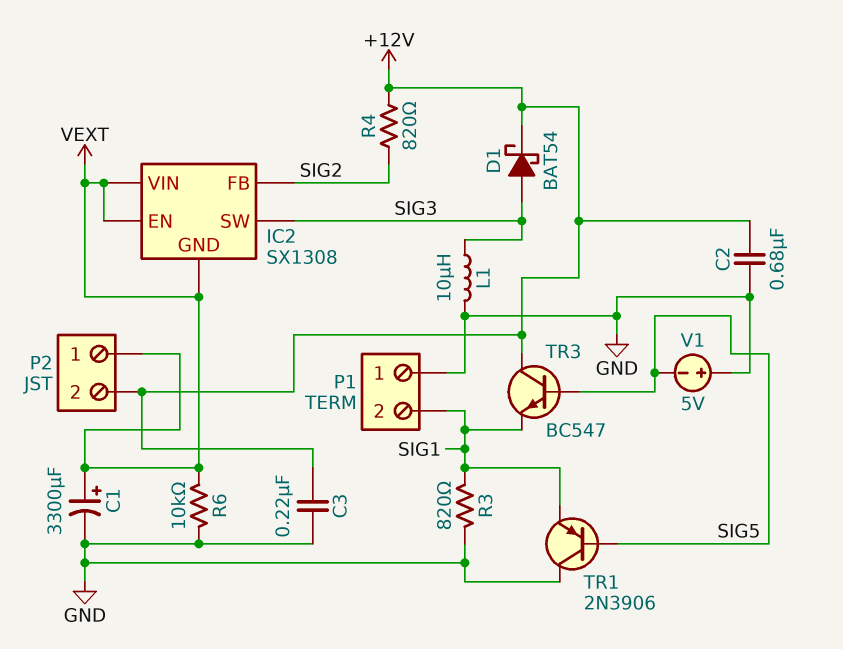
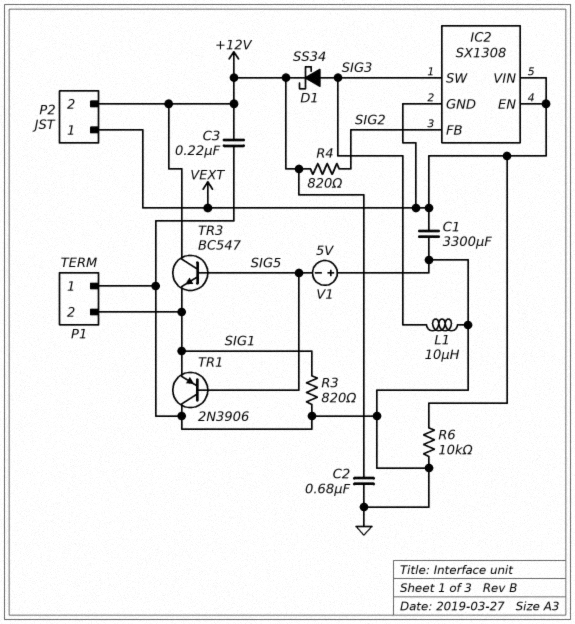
C1: 3300uF (plus VEXT, minus GND) -> 3300uF (GND, VEXT)
D1: schottky BAT54 (A SIG3, K +12V) -> schottky SS34 (A SIG3, K +12V)

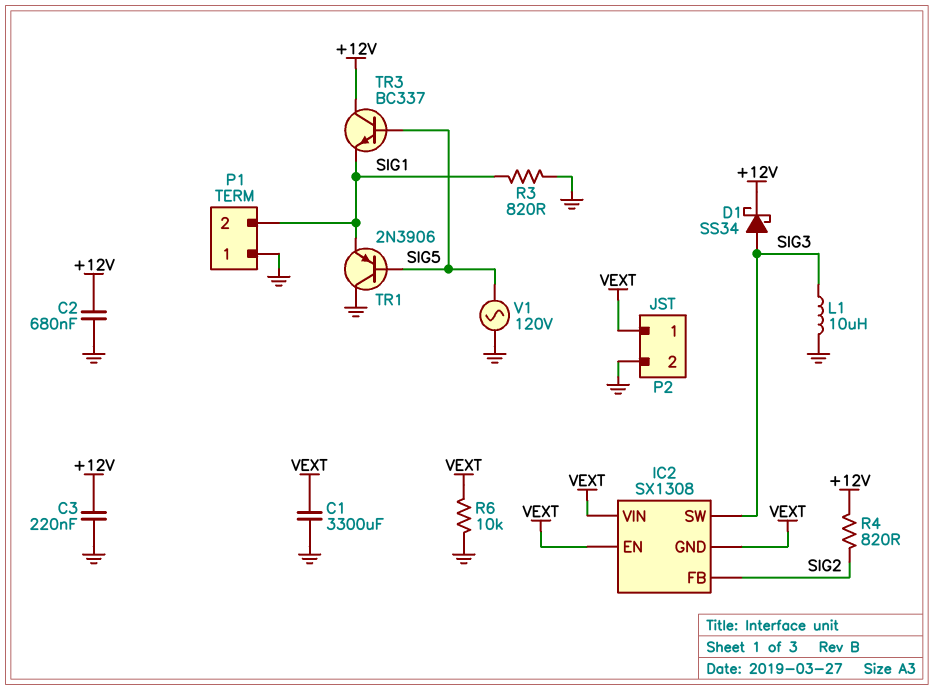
P2 pin 2: +12V -> GND
TR3: NPN BC547 (B SIG5, C +12V, E SIG1) -> NPN BC337 (B SIG5, C +12V, E SIG1)
V1: 5V (plus GND, minus SIG5) -> AC 120V (GND, SIG5)

